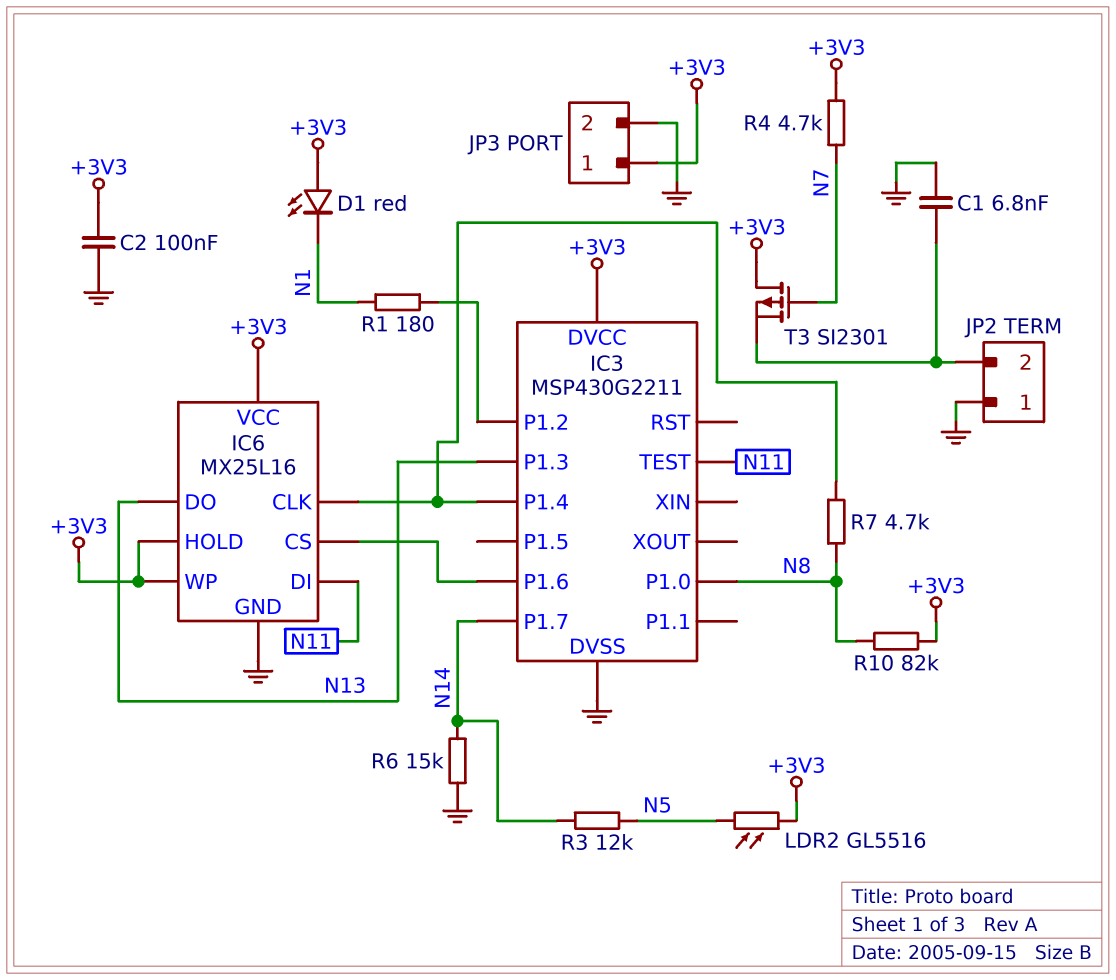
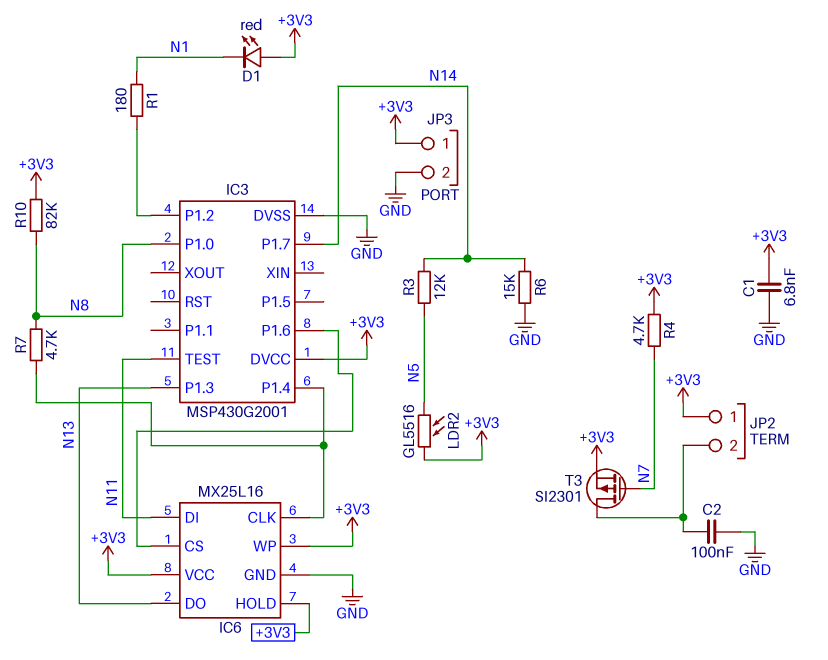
C1: 6.8nF (GND, JP2/2) -> 6.8nF (+3V3, GND)
C2: 100nF (+3V3, GND) -> 100nF (GND, JP2/2)
IC3: MSP430G2211 -> MSP430G2001
JP2 pin 1: GND -> +3V3
T3: PMOS SI2301 (G N7, D +3V3, S JP2/2) -> PMOS SI2301 (G N7, D JP2/2, S +3V3)

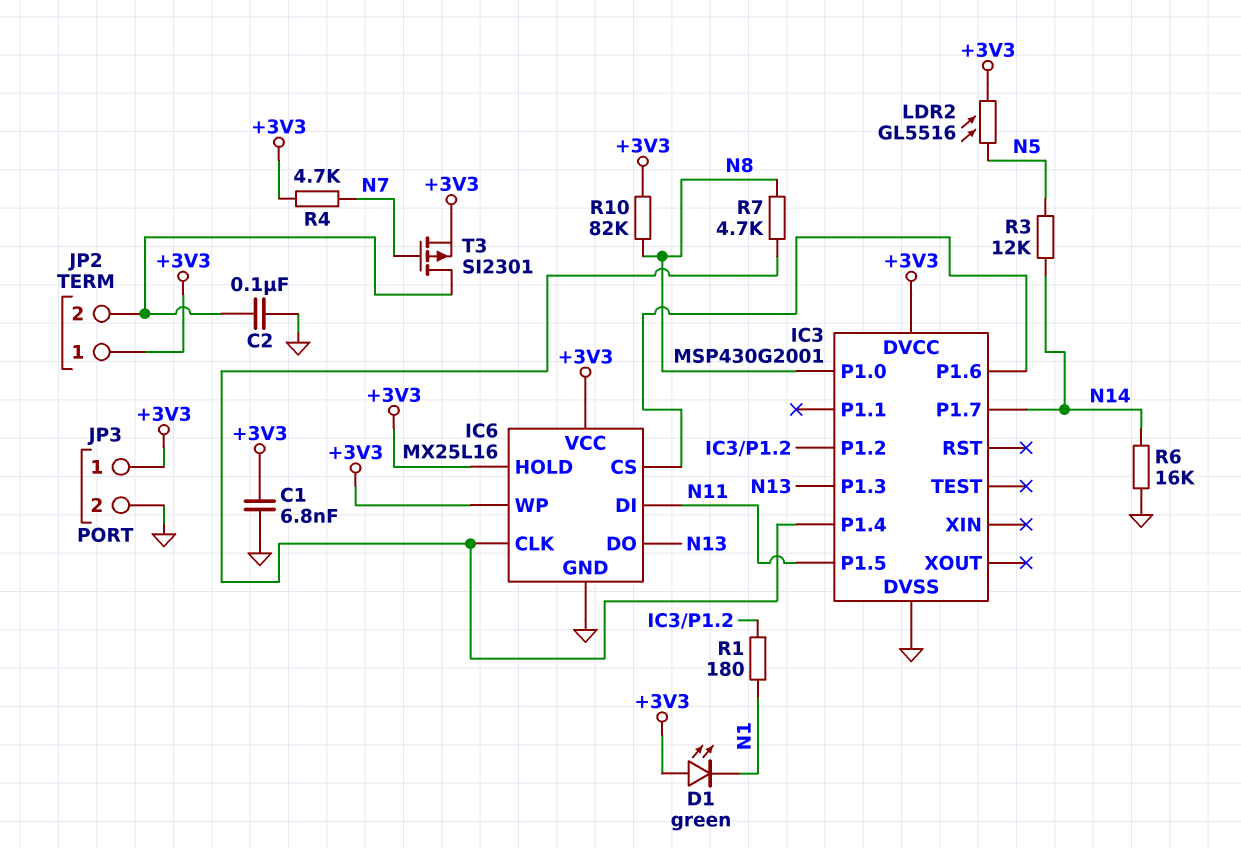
D1: LED red (A +3V3, K N1) -> LED green (A +3V3, K N1)
IC3 pin P1.5: none -> N11
IC3 pin TEST: N11 -> none
R6: 15k (GND, N14) -> 16k (GND, N14)

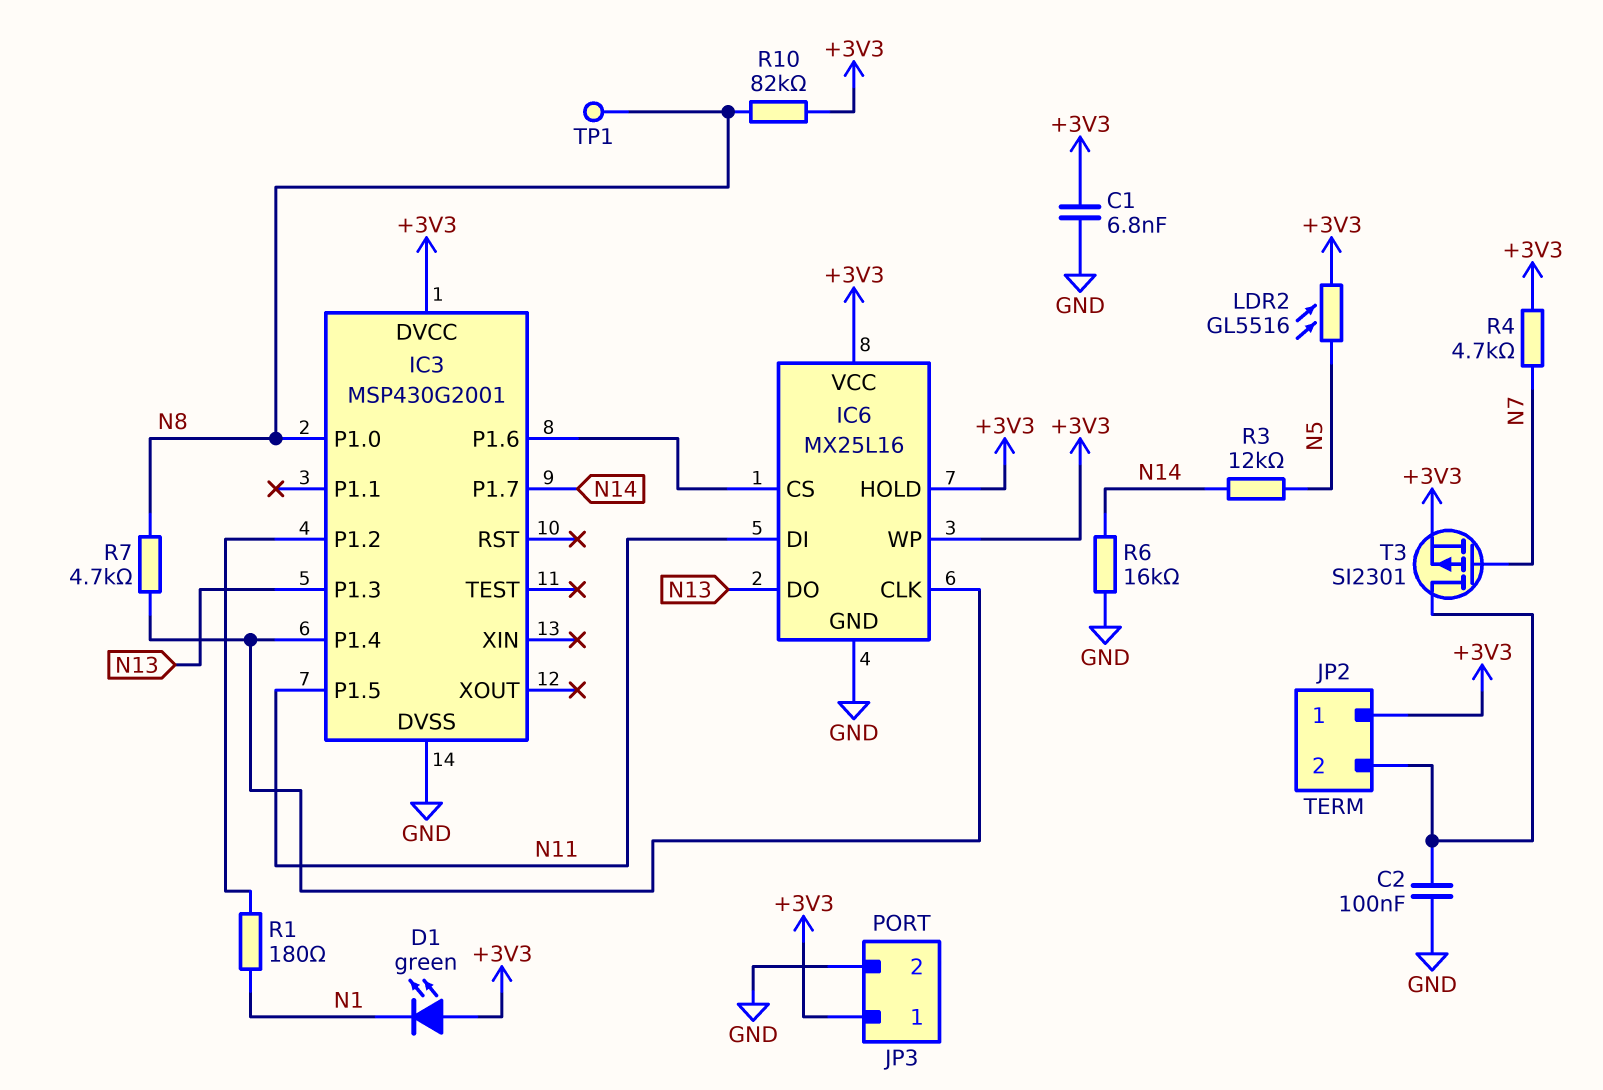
TP1: none -> test point (N8)

